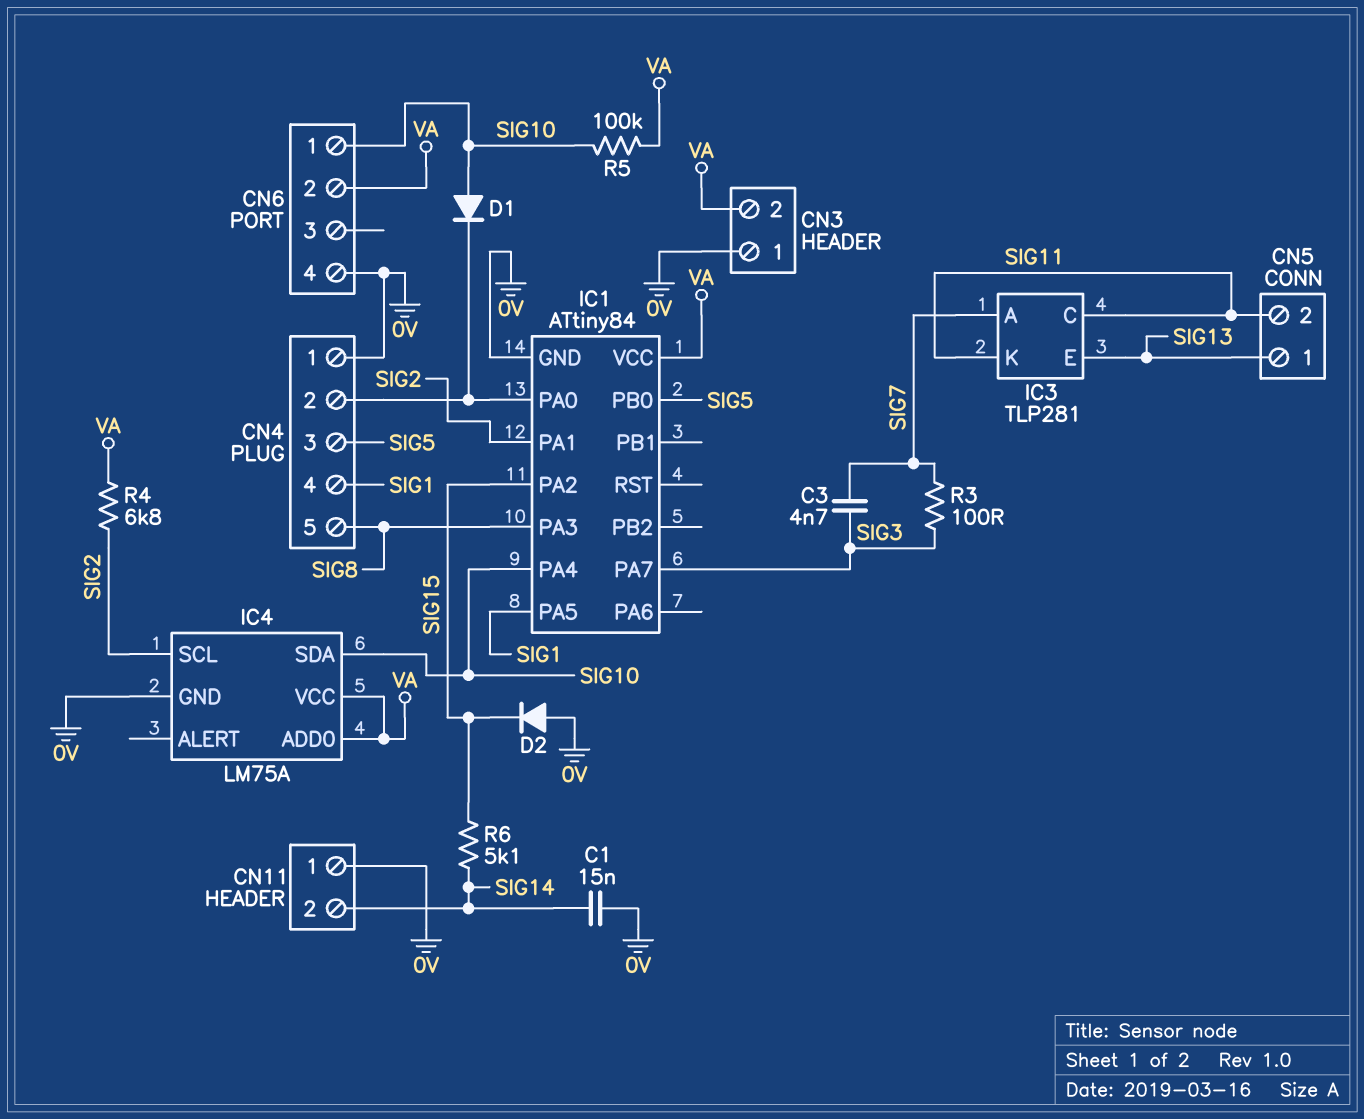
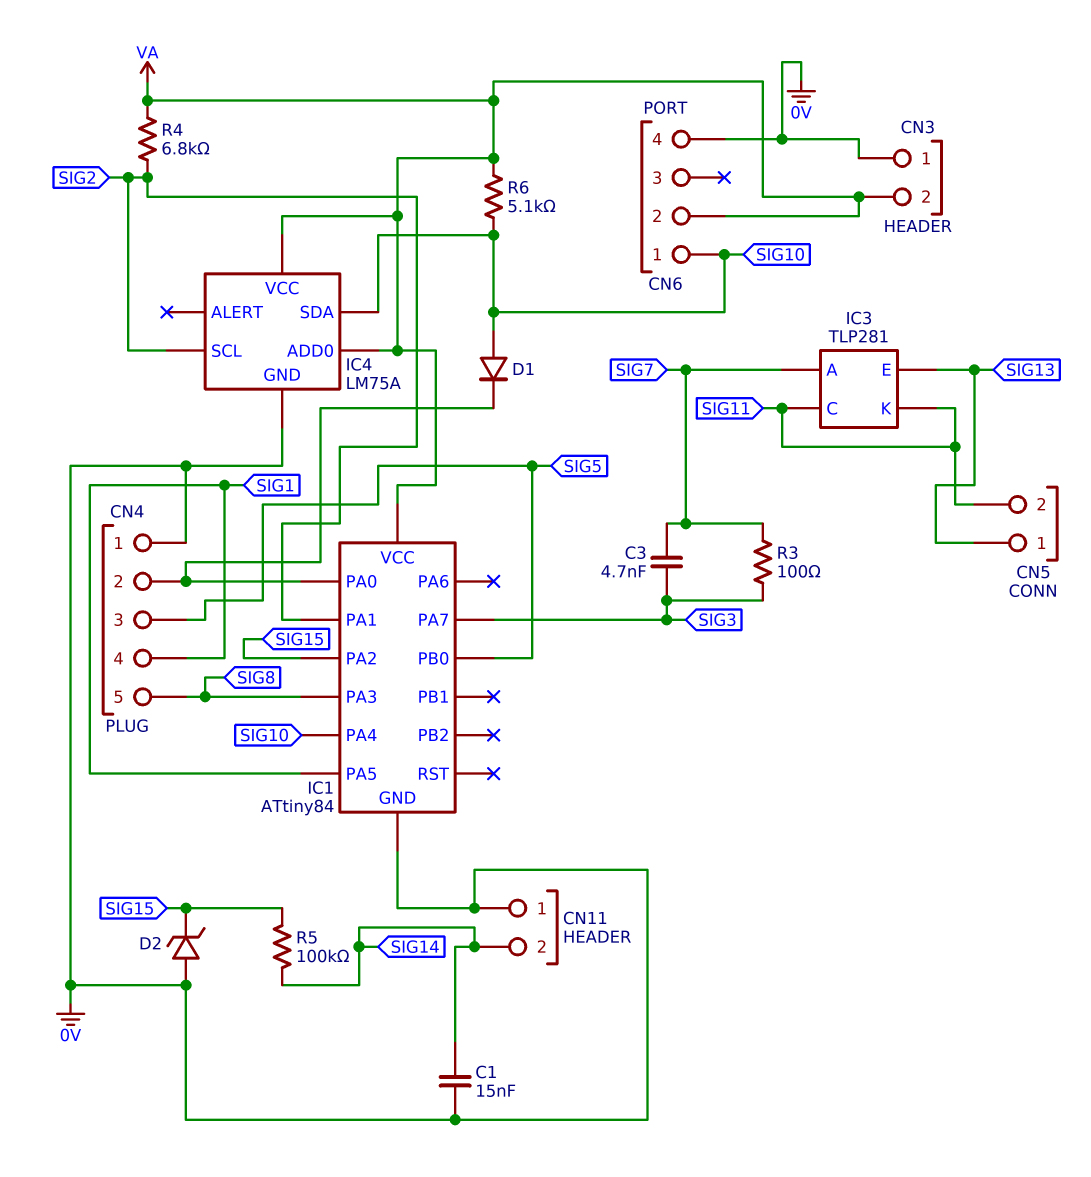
D2: diode (A 0V, K SIG15) -> zener (A 0V, K SIG15)
R5: 100k (SIG10, VA) -> 100k (SIG14, SIG15)
R6: 5.1k (SIG14, SIG15) -> 5.1k (SIG10, VA)

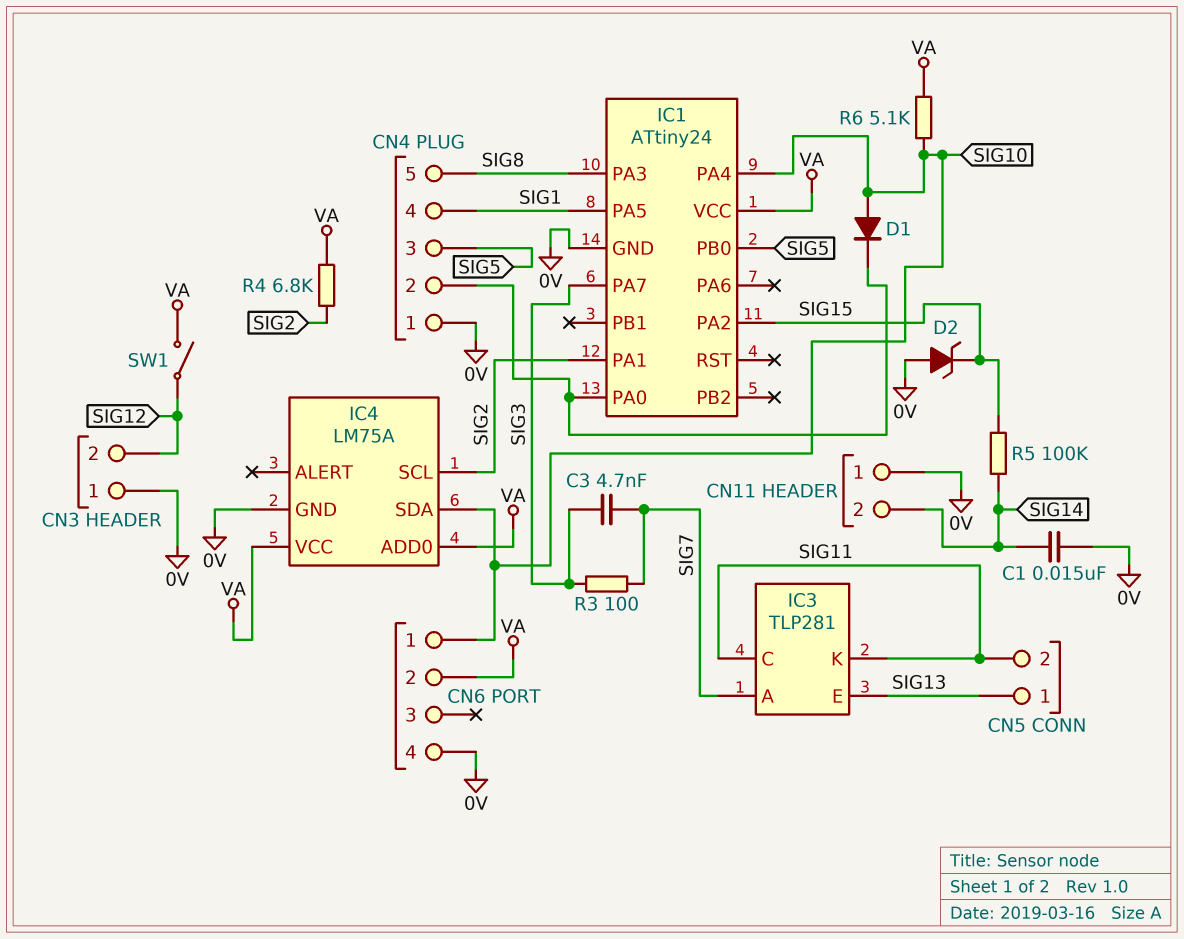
CN3 pin 2: VA -> SIG12
IC1: ATtiny84 -> ATtiny24
SW1: none -> switch (SIG12, VA)

